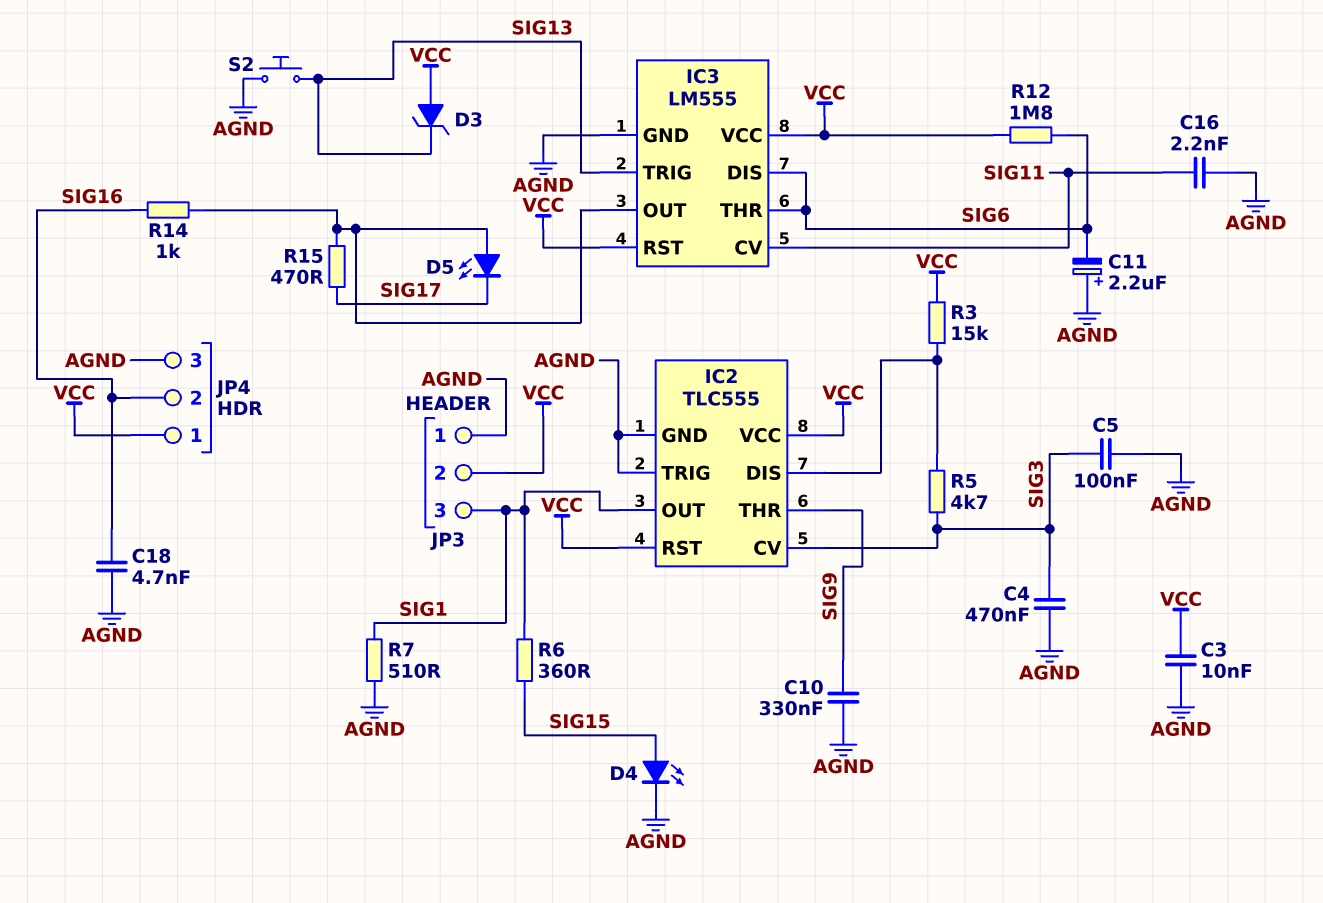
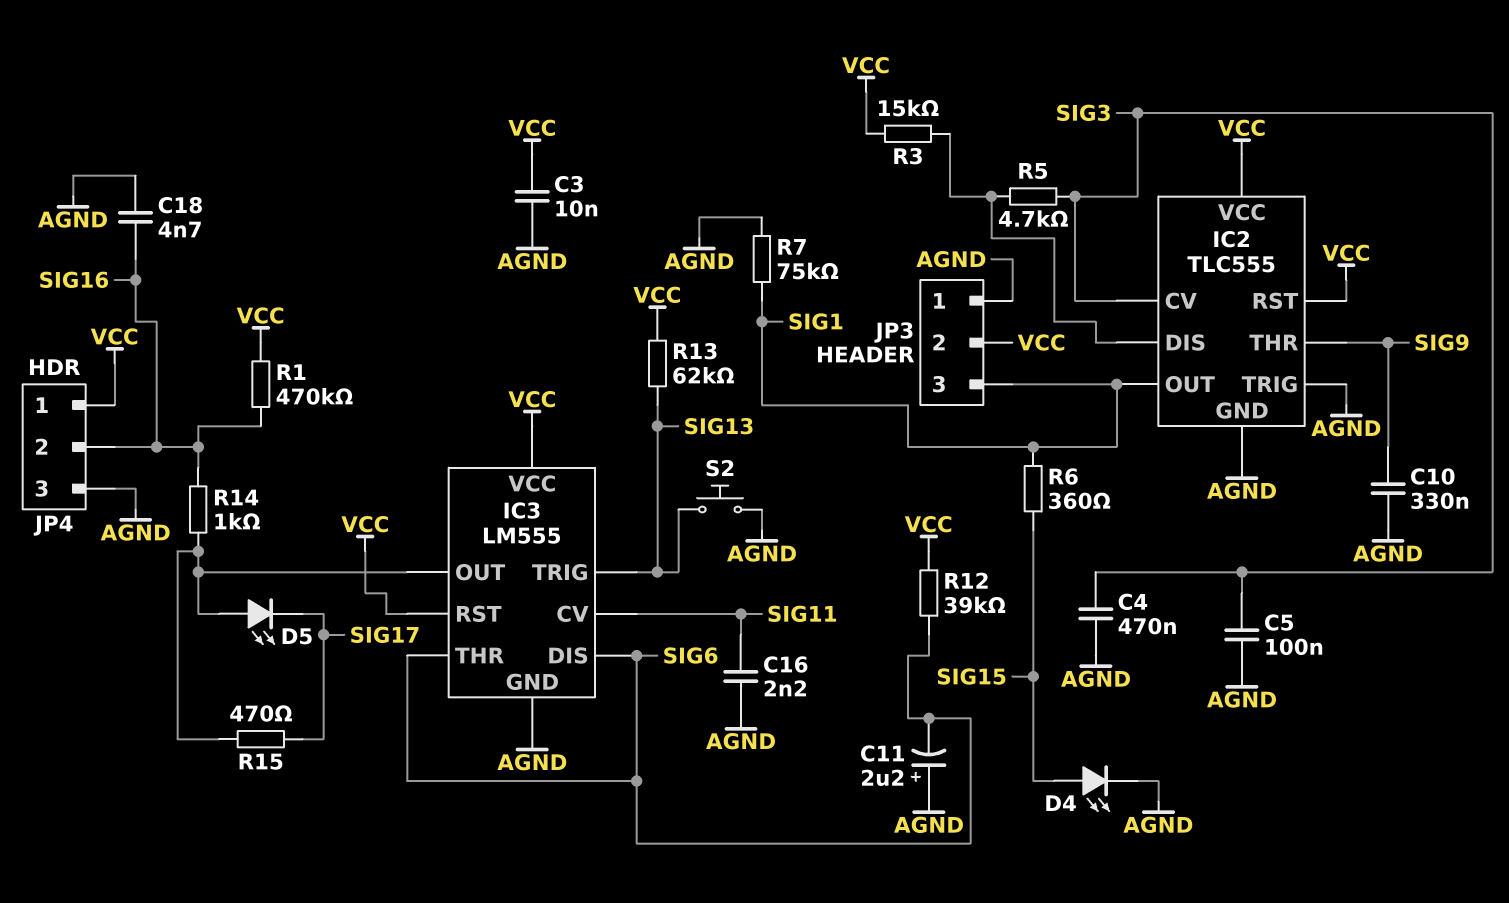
D3: zener (A VCC, K SIG13) -> none
R1: none -> 470k (SIG16, VCC)
R7: 510 (AGND, SIG1) -> 75k (AGND, SIG1)
R12: 1.8M (SIG6, VCC) -> 39k (SIG6, VCC)
R13: none -> 62k (SIG13, VCC)

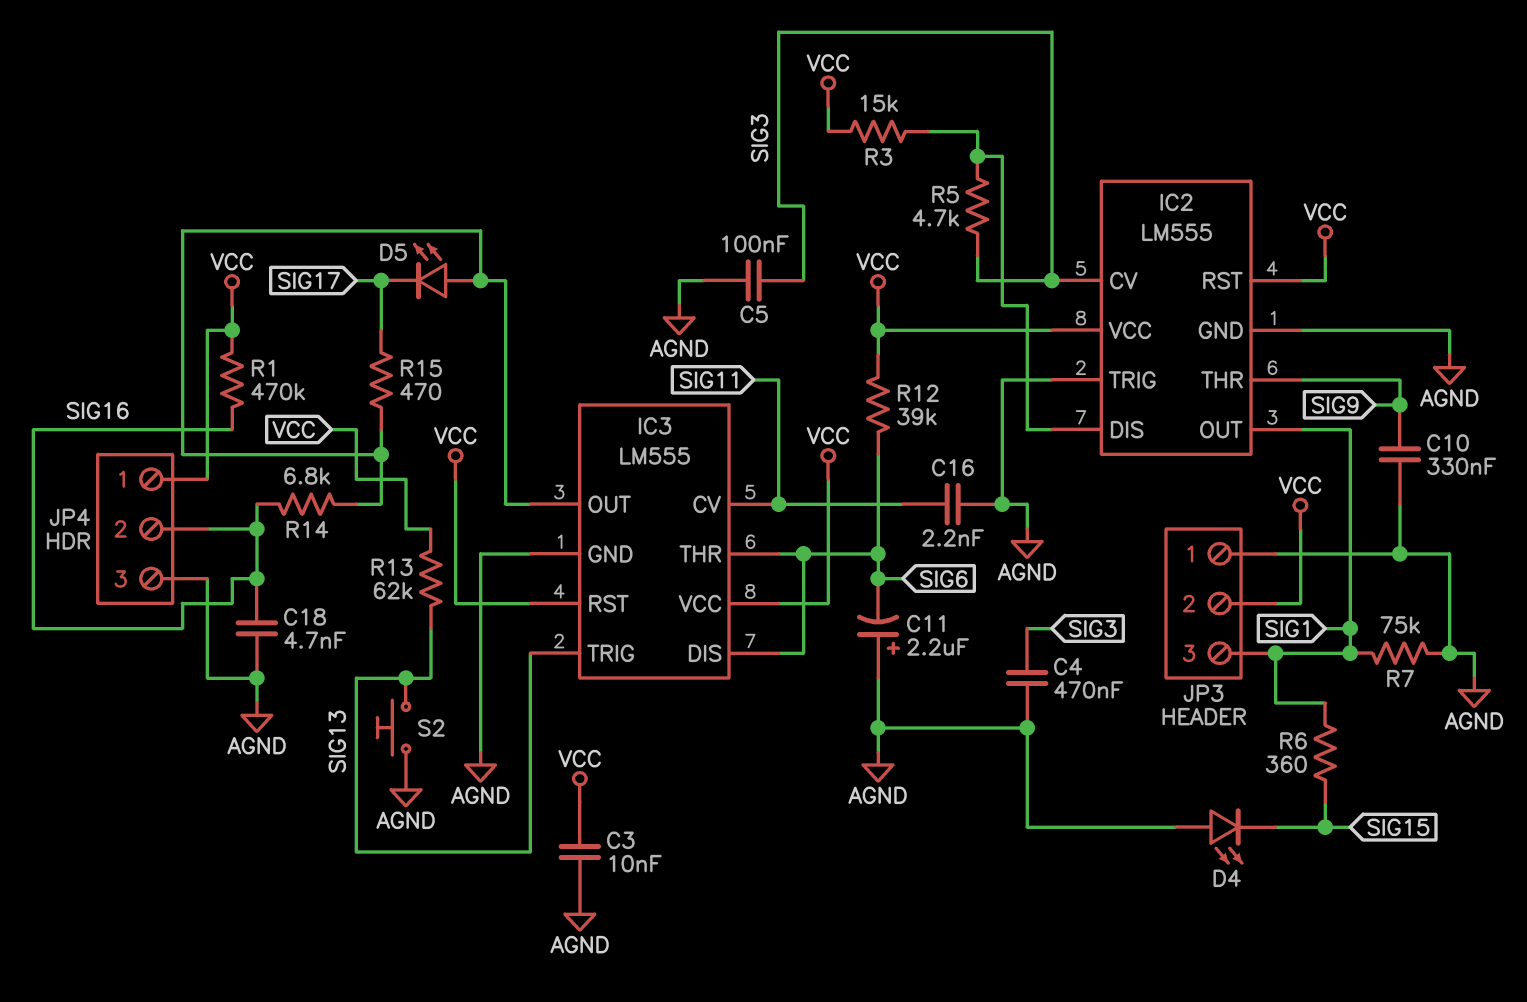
D4: LED (A SIG15, K AGND) -> LED (A AGND, K SIG15)
IC2: TLC555 -> LM555
R14: 1k (IC3/OUT, SIG16) -> 6.8k (IC3/OUT, SIG16)

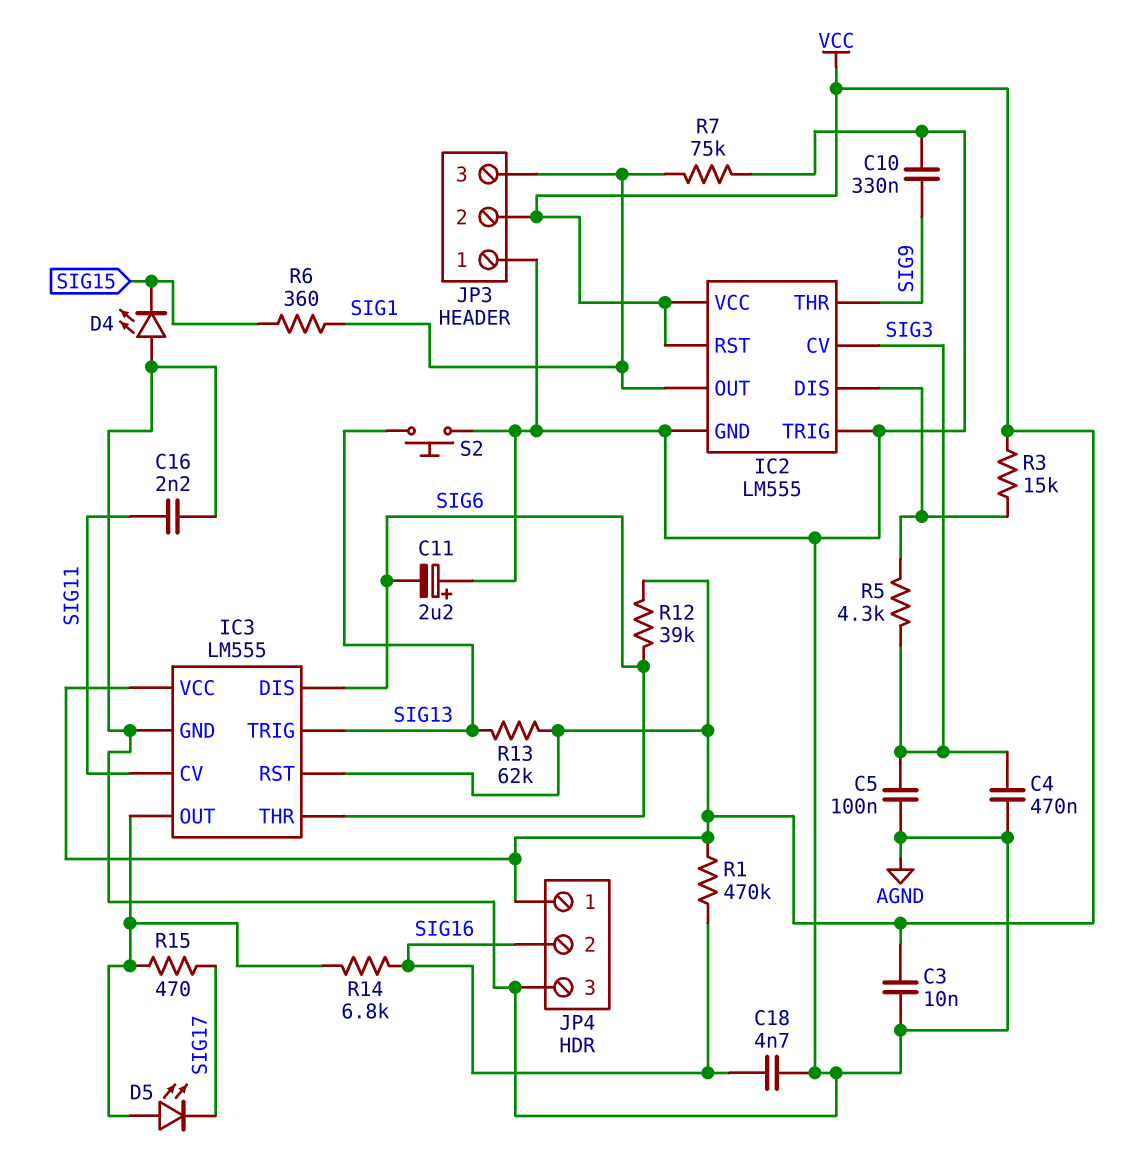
R5: 4.7k (IC2/DIS, SIG3) -> 4.3k (IC2/DIS, SIG3)

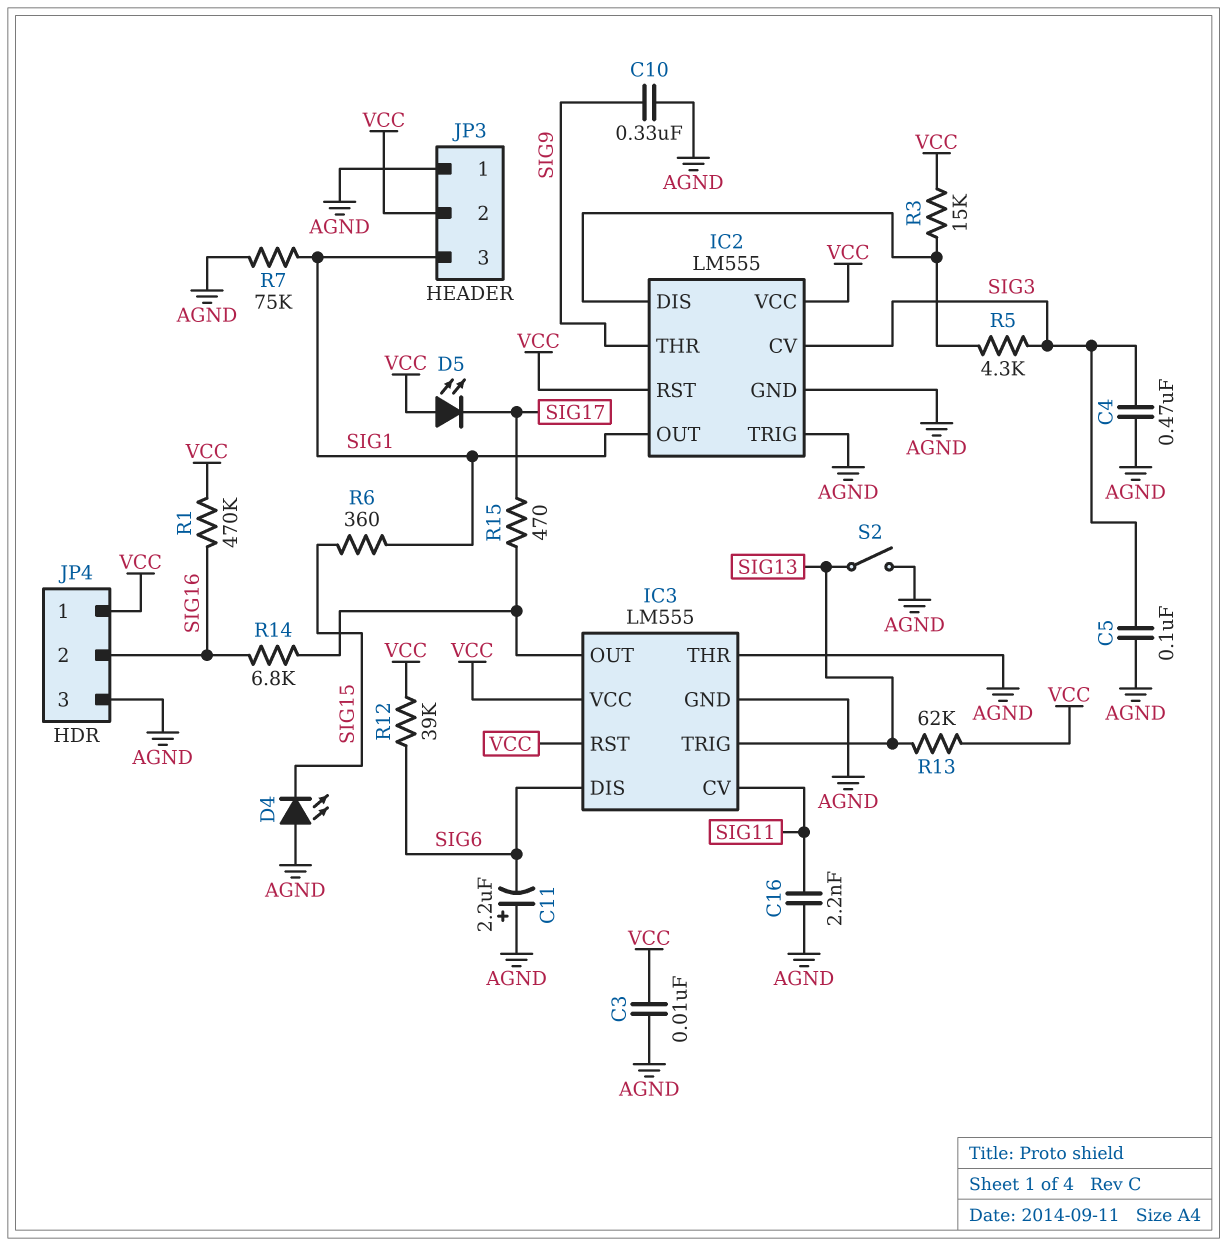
C18: 4.7nF (AGND, SIG16) -> none
D5: LED (A IC3/OUT, K SIG17) -> LED (A VCC, K SIG17)
IC3 pin THR: SIG6 -> AGND
S2: button (AGND, SIG13) -> switch (AGND, SIG13)

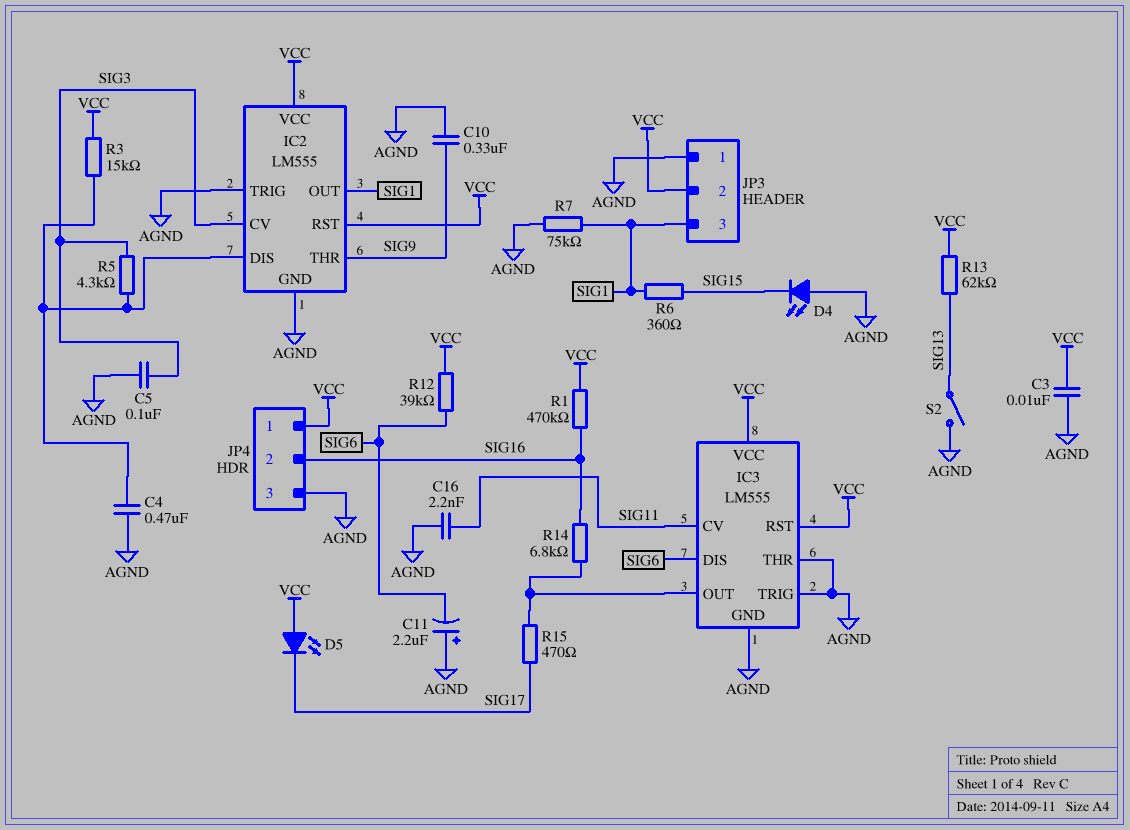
C4: 470nF (AGND, SIG3) -> 470nF (AGND, IC2/DIS)
IC3 pin TRIG: SIG13 -> AGND

